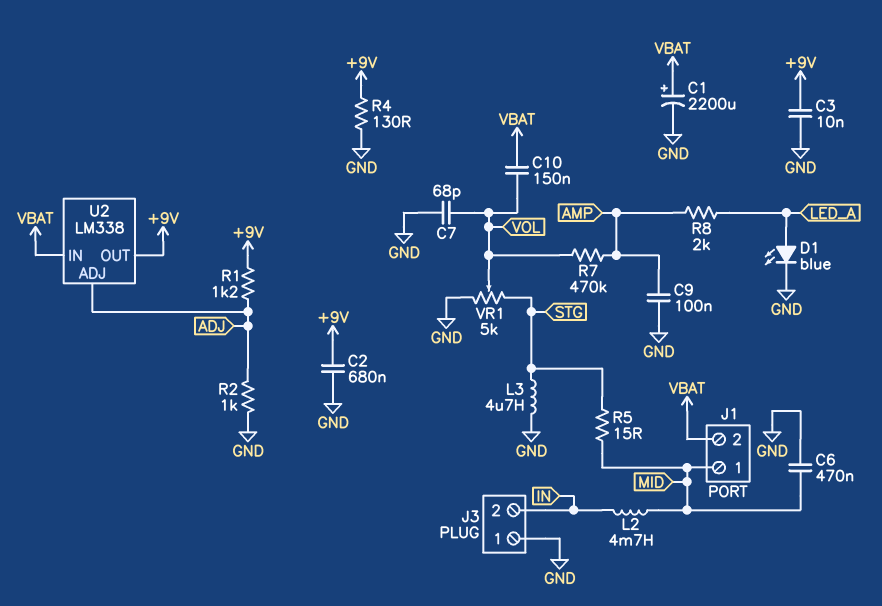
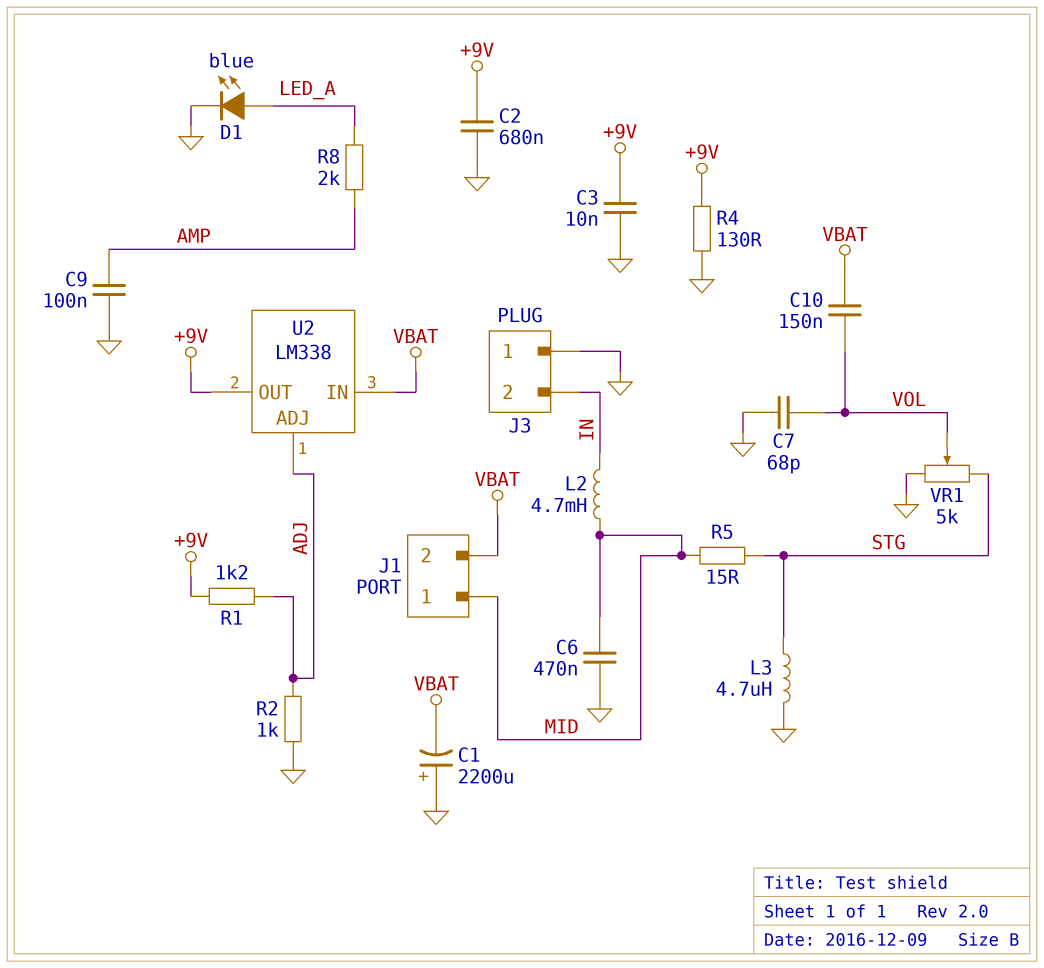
C1: 2200uF (plus VBAT, minus GND) -> 2200uF (plus GND, minus VBAT)
R7: 470k (AMP, VOL) -> none

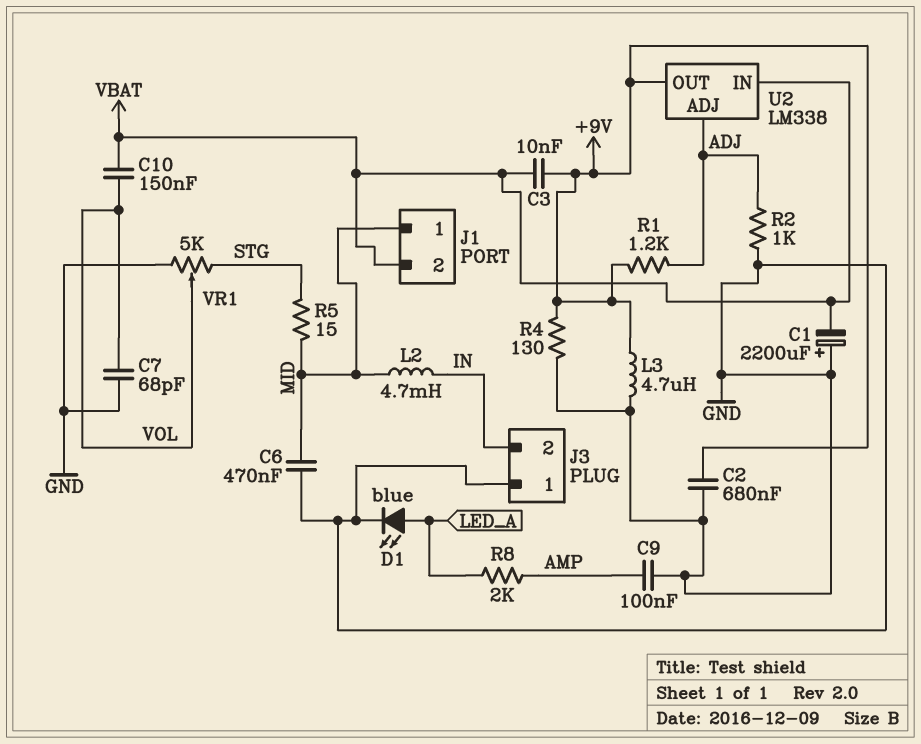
C3: 10nF (+9V, GND) -> 10nF (+9V, VBAT)
L3: 4.7uH (GND, STG) -> 4.7uH (+9V, GND)

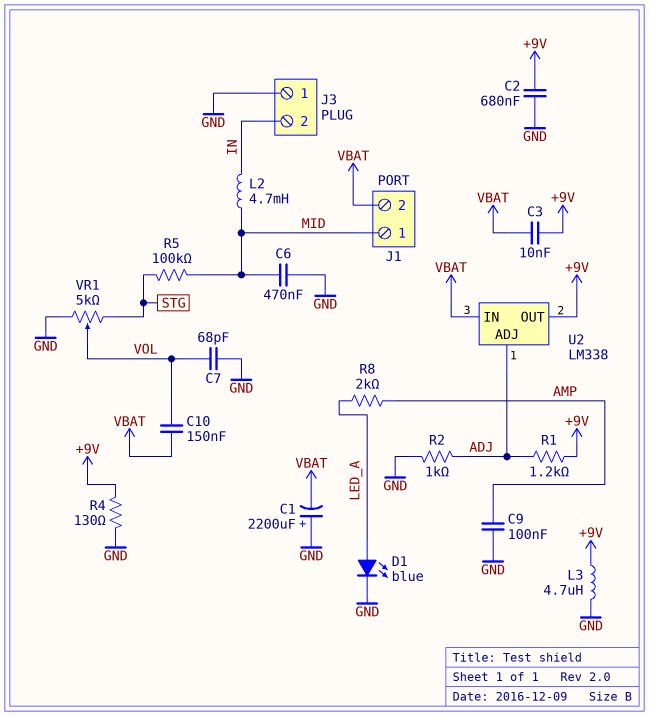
R5: 15 (MID, STG) -> 100k (MID, STG)

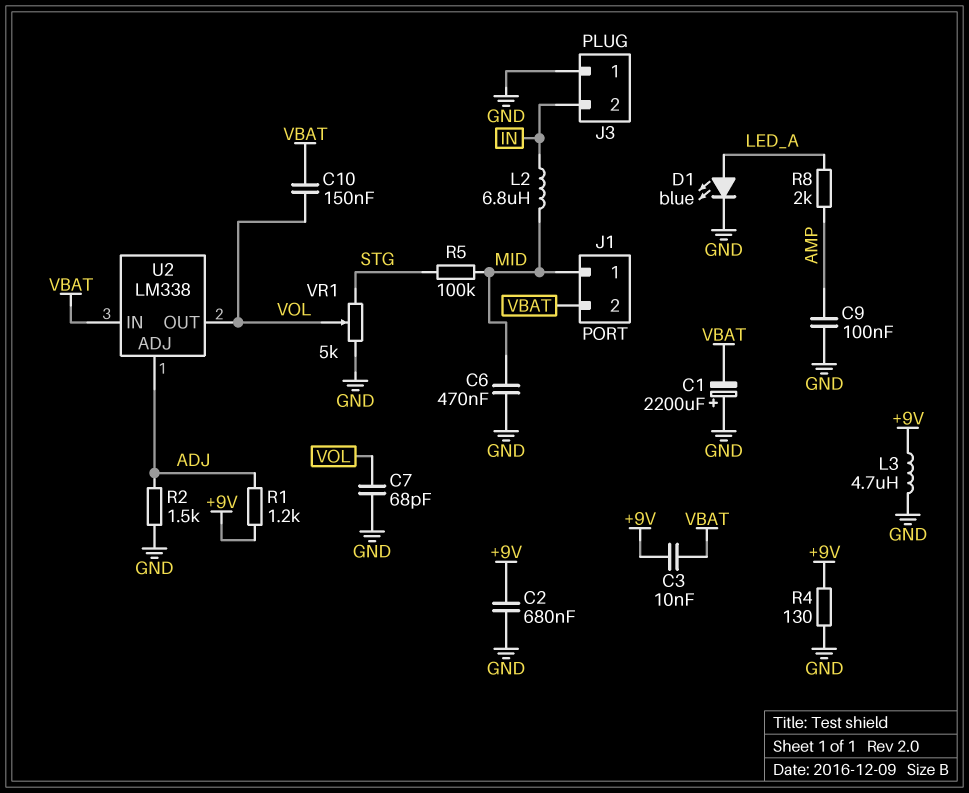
L2: 4.7mH (IN, MID) -> 6.8uH (IN, MID)
R2: 1k (ADJ, GND) -> 1.5k (ADJ, GND)
U2 pin OUT: +9V -> VOL

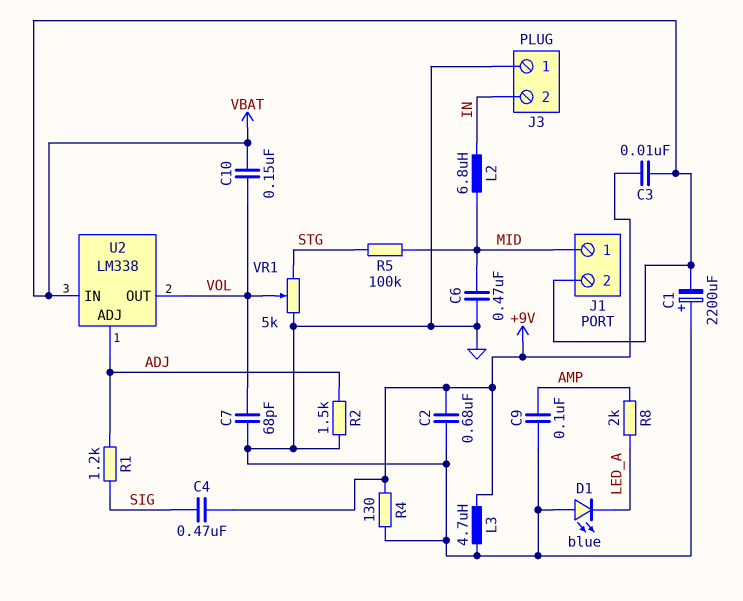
C4: none -> 470nF (+9V, SIG)
D1: LED blue (A LED_A, K GND) -> LED blue (A GND, K LED_A)
R1: 1.2k (+9V, ADJ) -> 1.2k (ADJ, SIG)

